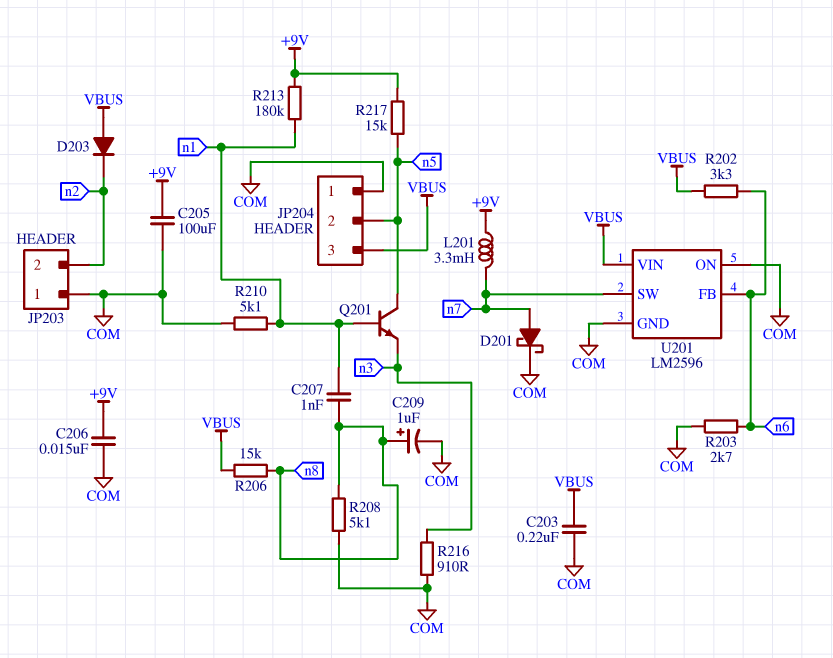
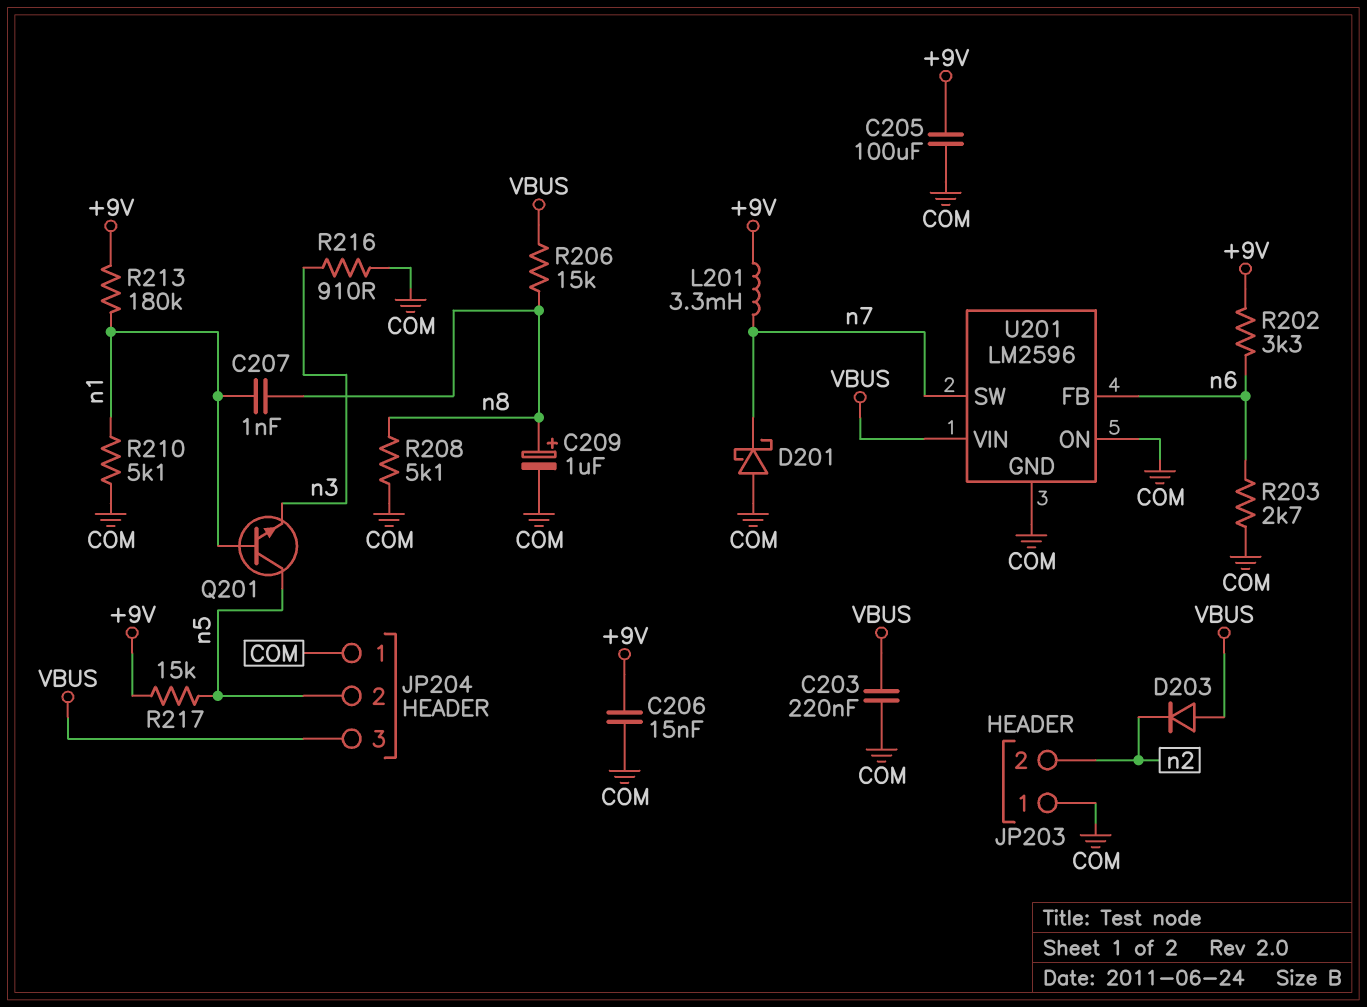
D201: schottky (A n7, K COM) -> schottky (A COM, K n7)
R202: 3.3k (VBUS, n6) -> 3.3k (+9V, n6)

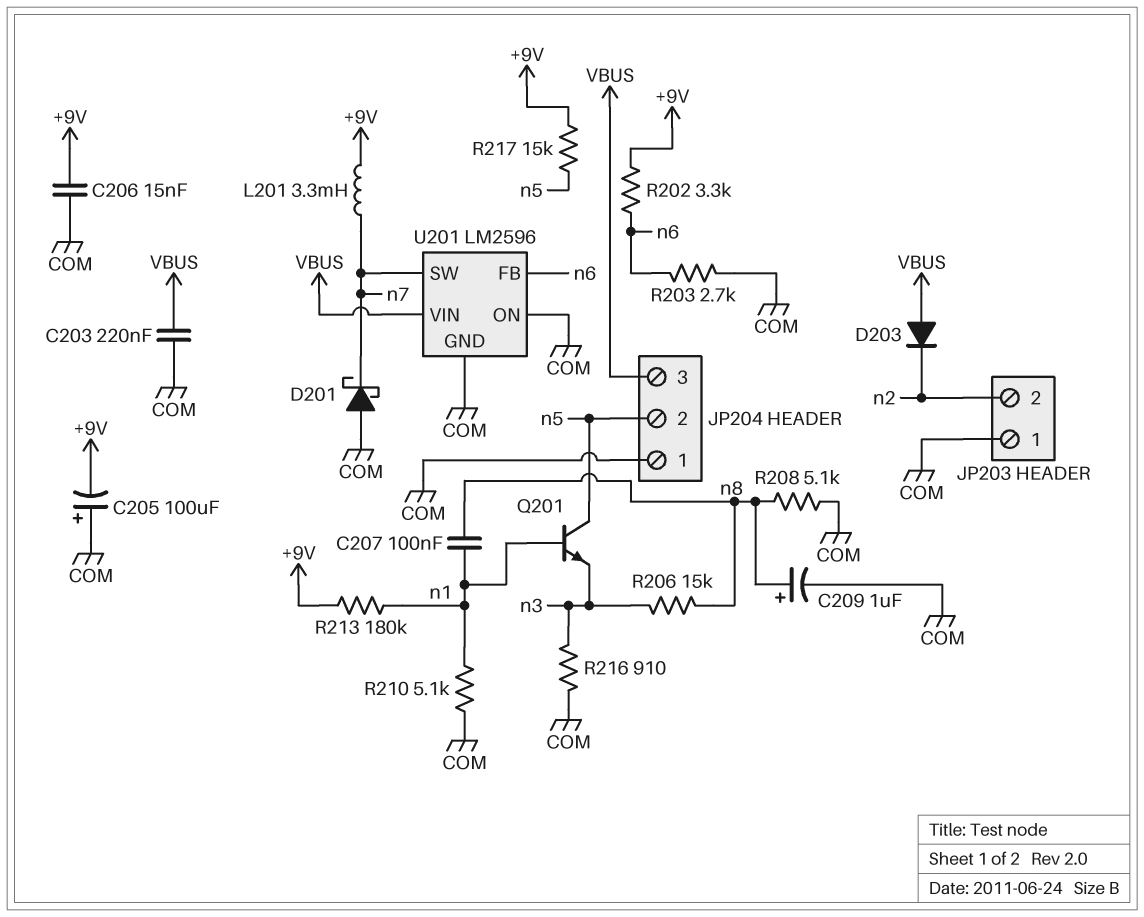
C205: 100uF (+9V, COM) -> 100uF (plus COM, minus +9V)
C207: 1nF (n1, n8) -> 100nF (n1, n8)
R206: 15k (VBUS, n8) -> 15k (n3, n8)

